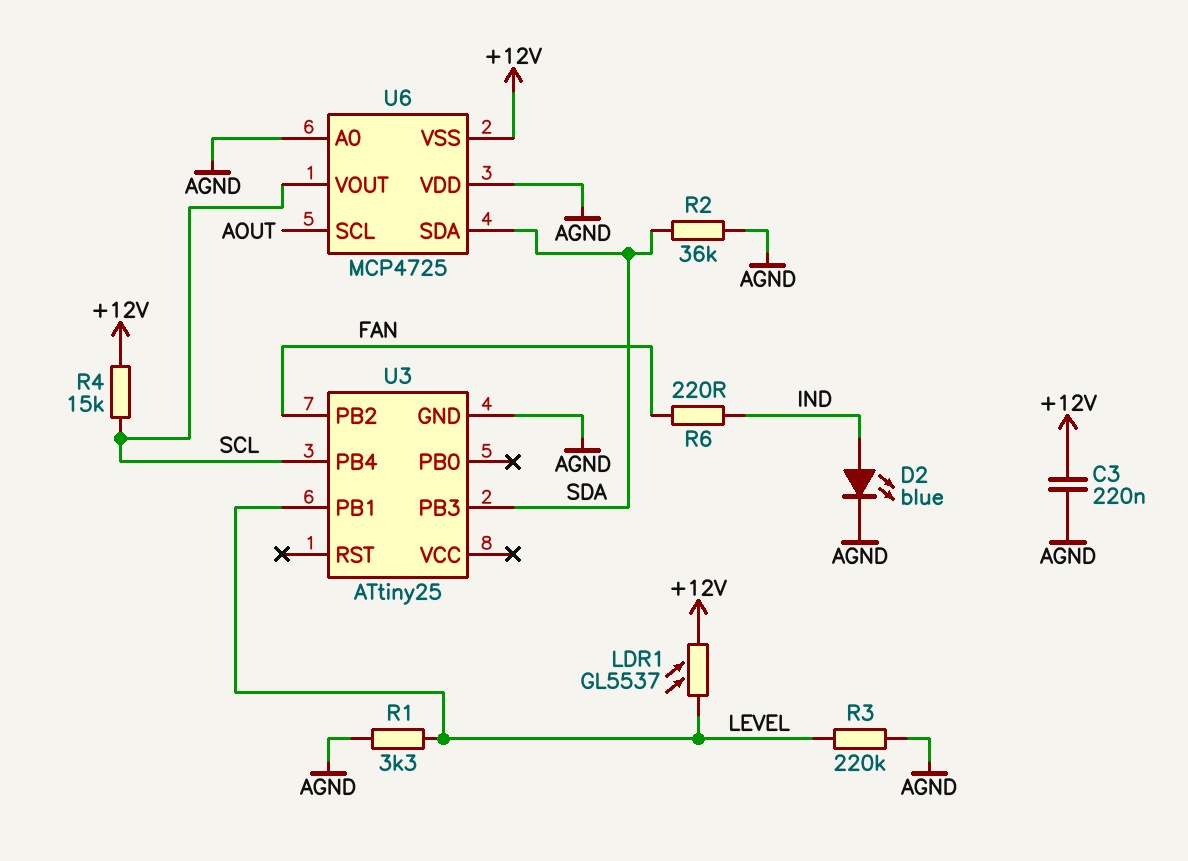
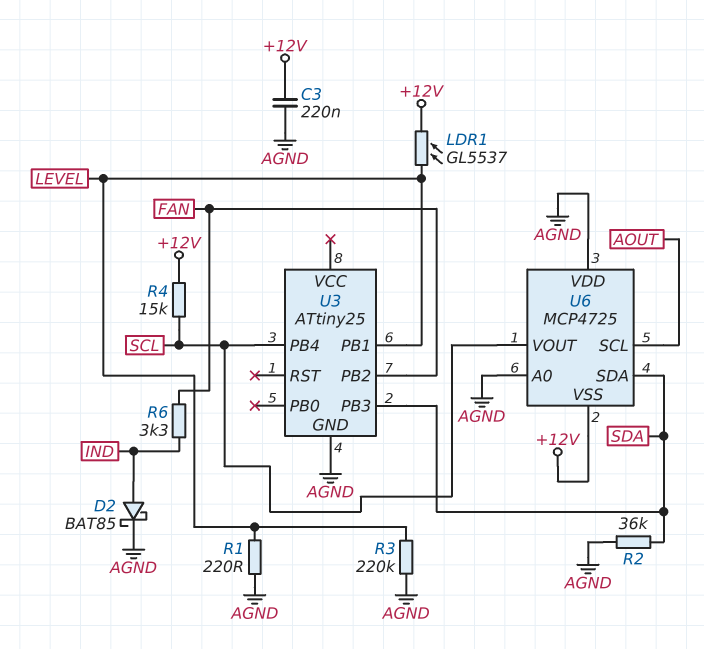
D2: LED blue (A IND, K AGND) -> schottky BAT85 (A IND, K AGND)
R1: 3.3k (AGND, LEVEL) -> 220 (AGND, LEVEL)
R6: 220 (FAN, IND) -> 3.3k (FAN, IND)

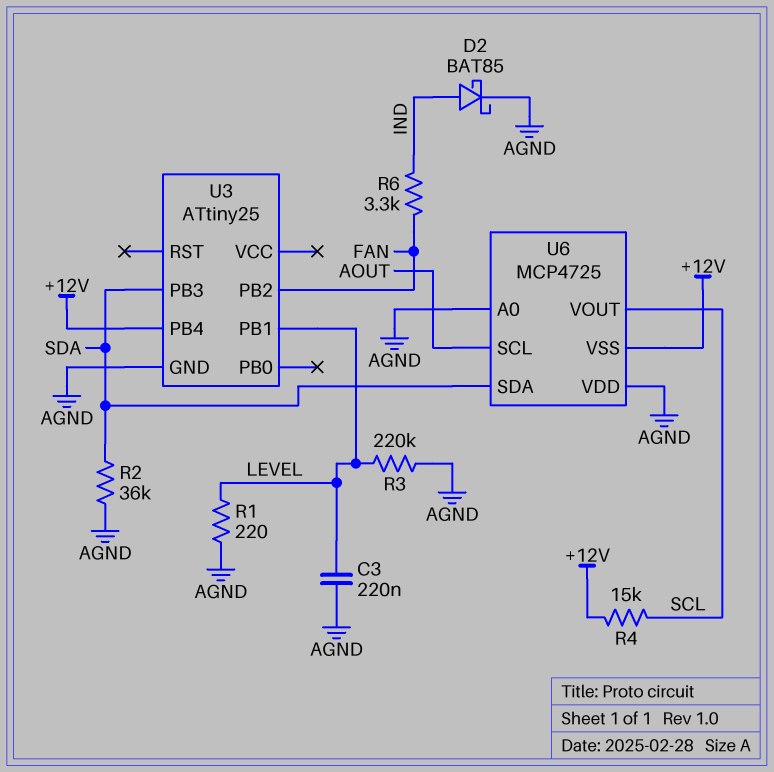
C3: 220nF (+12V, AGND) -> 220nF (AGND, LEVEL)
LDR1: GL5537 (+12V, LEVEL) -> none
U3 pin PB4: SCL -> +12V

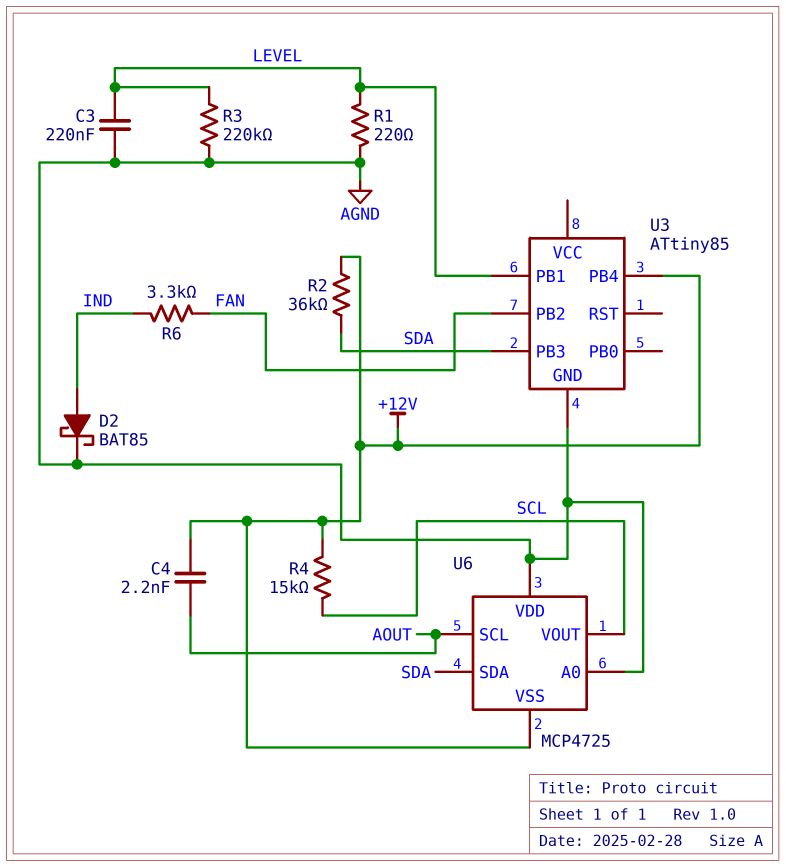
C4: none -> 2.2nF (+12V, AOUT)
R2: 36k (AGND, SDA) -> 36k (+12V, SDA)
U3: ATtiny25 -> ATtiny85

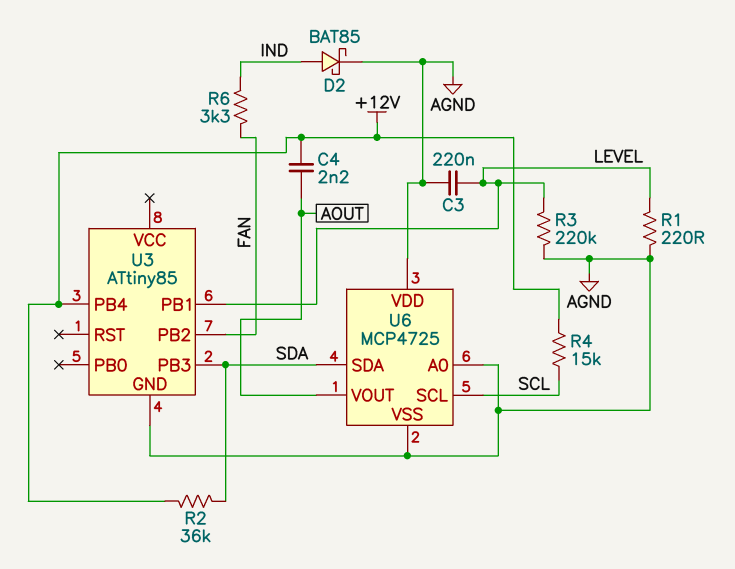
U6 pin SCL: AOUT -> SCL
U6 pin VOUT: SCL -> AOUT
U6 pin VSS: +12V -> AGND

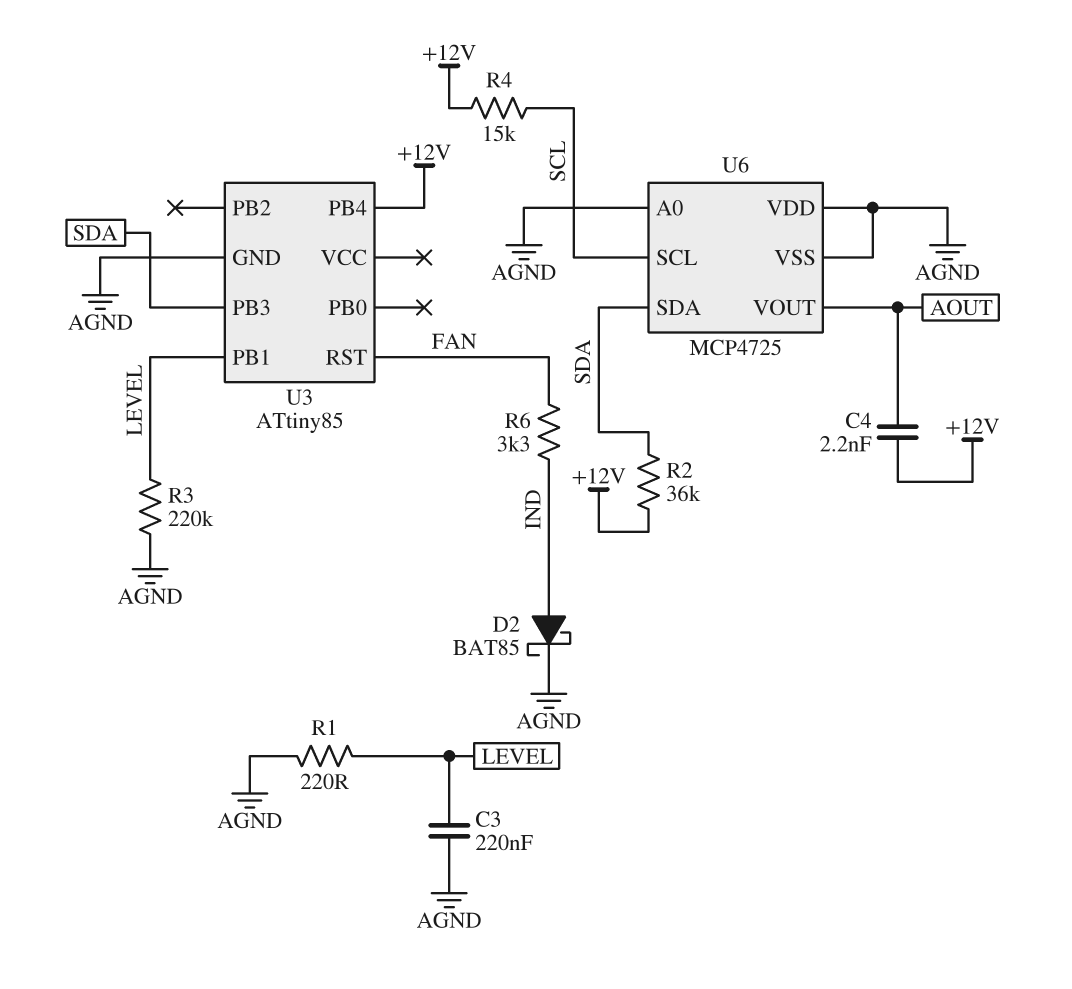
U3 pin PB2: FAN -> none
U3 pin RST: none -> FAN

